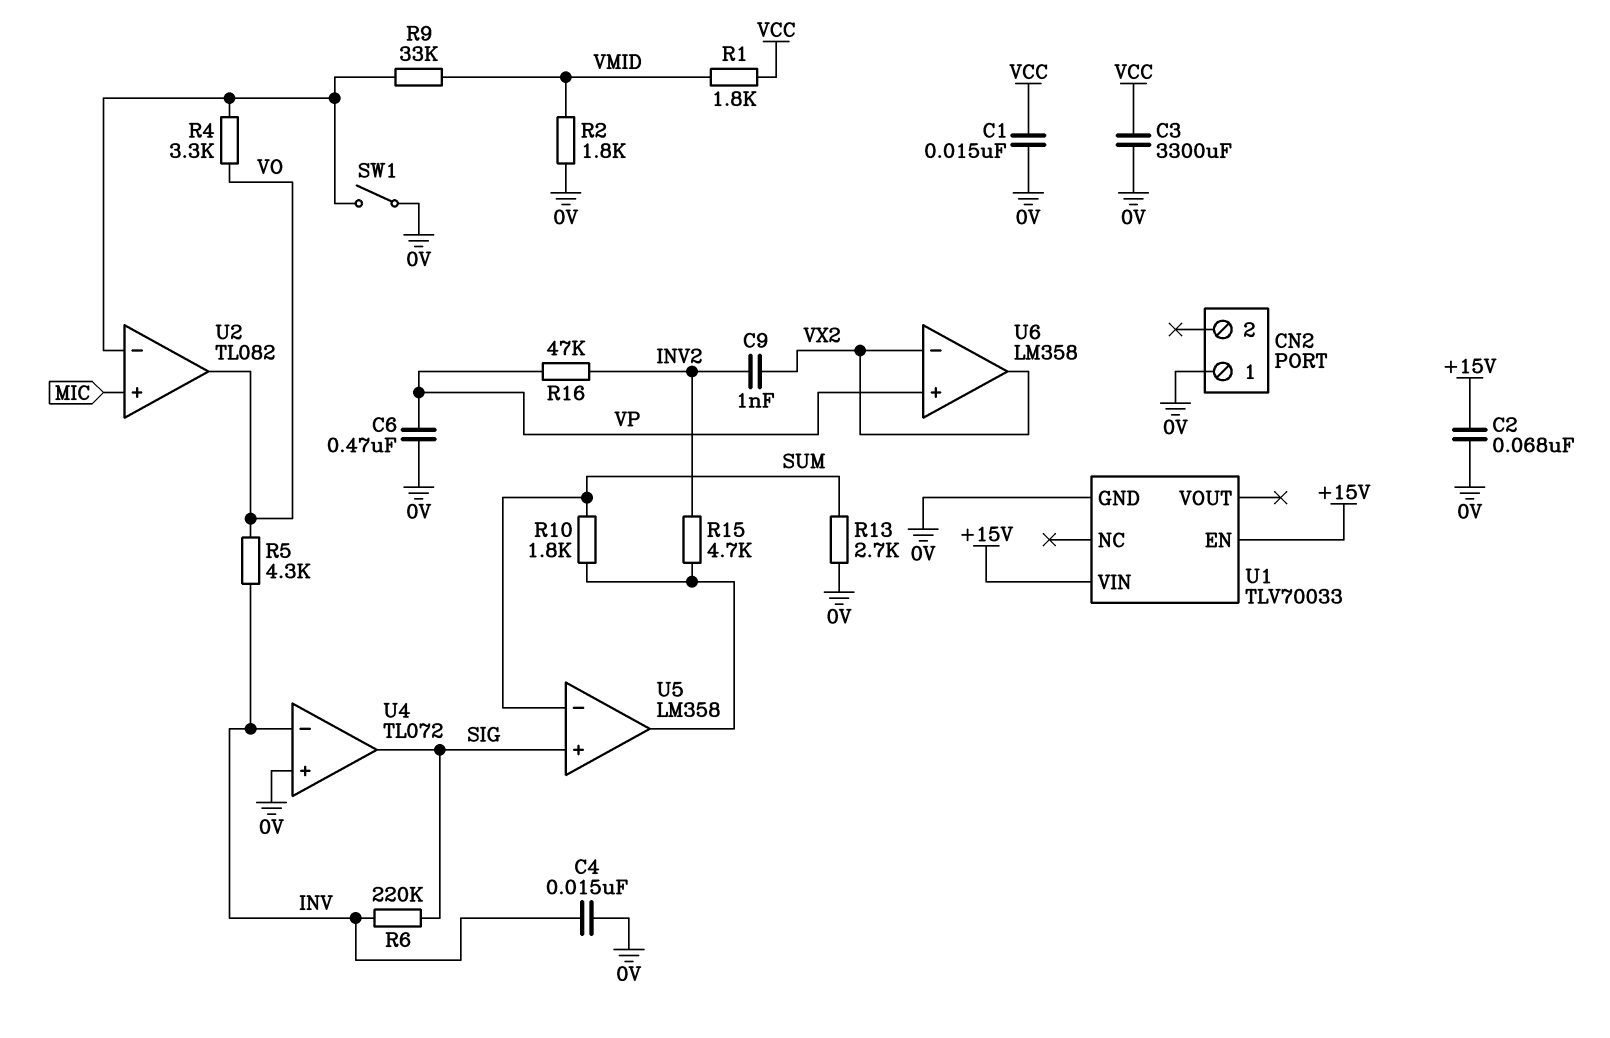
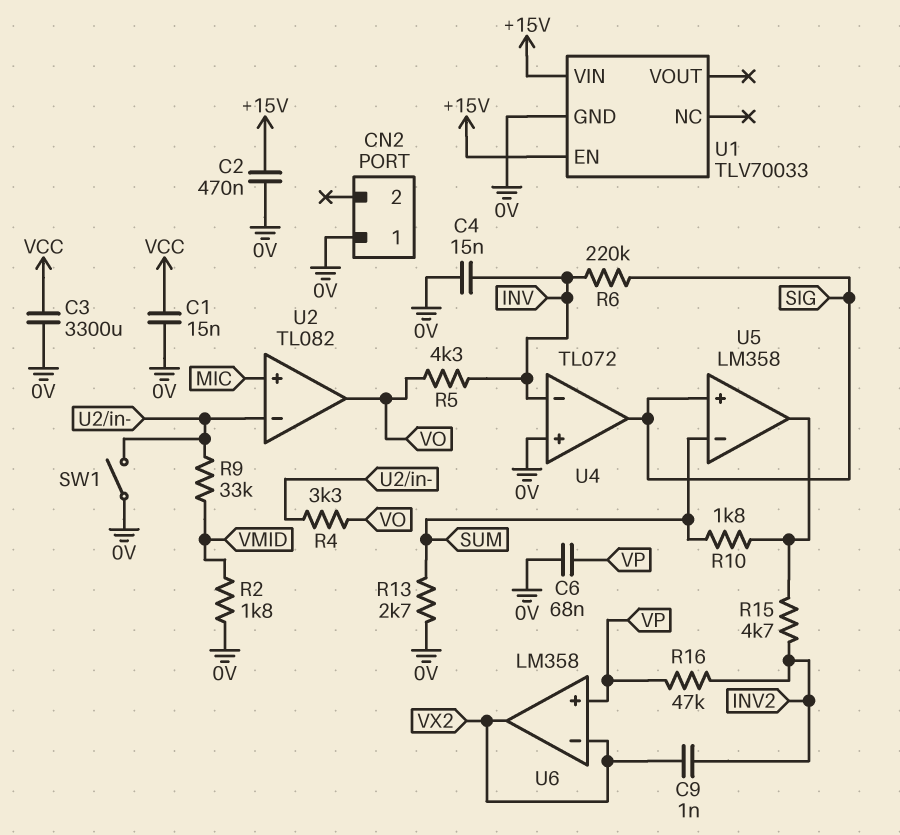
C2: 68nF (+15V, 0V) -> 470nF (+15V, 0V)
C6: 470nF (0V, VP) -> 68nF (0V, VP)
R1: 1.8k (VCC, VMID) -> none

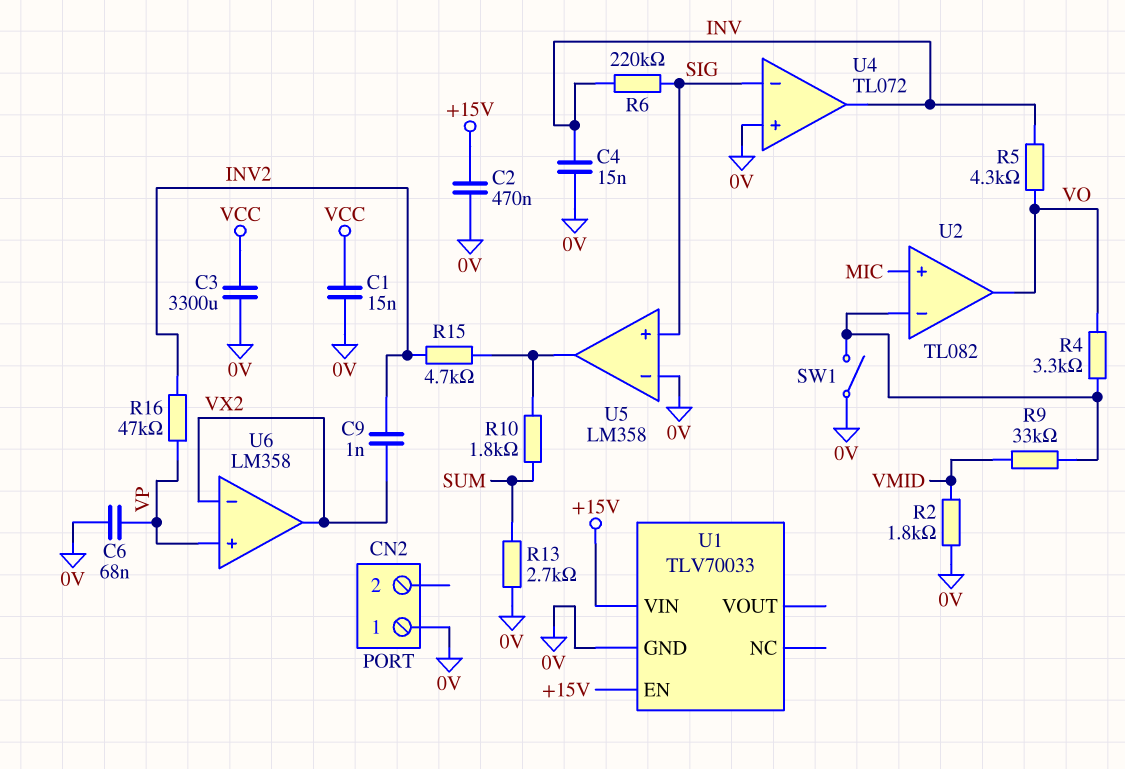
U4 pin in-: INV -> SIG
U4 pin out: SIG -> INV
U5 pin in-: SUM -> 0V

